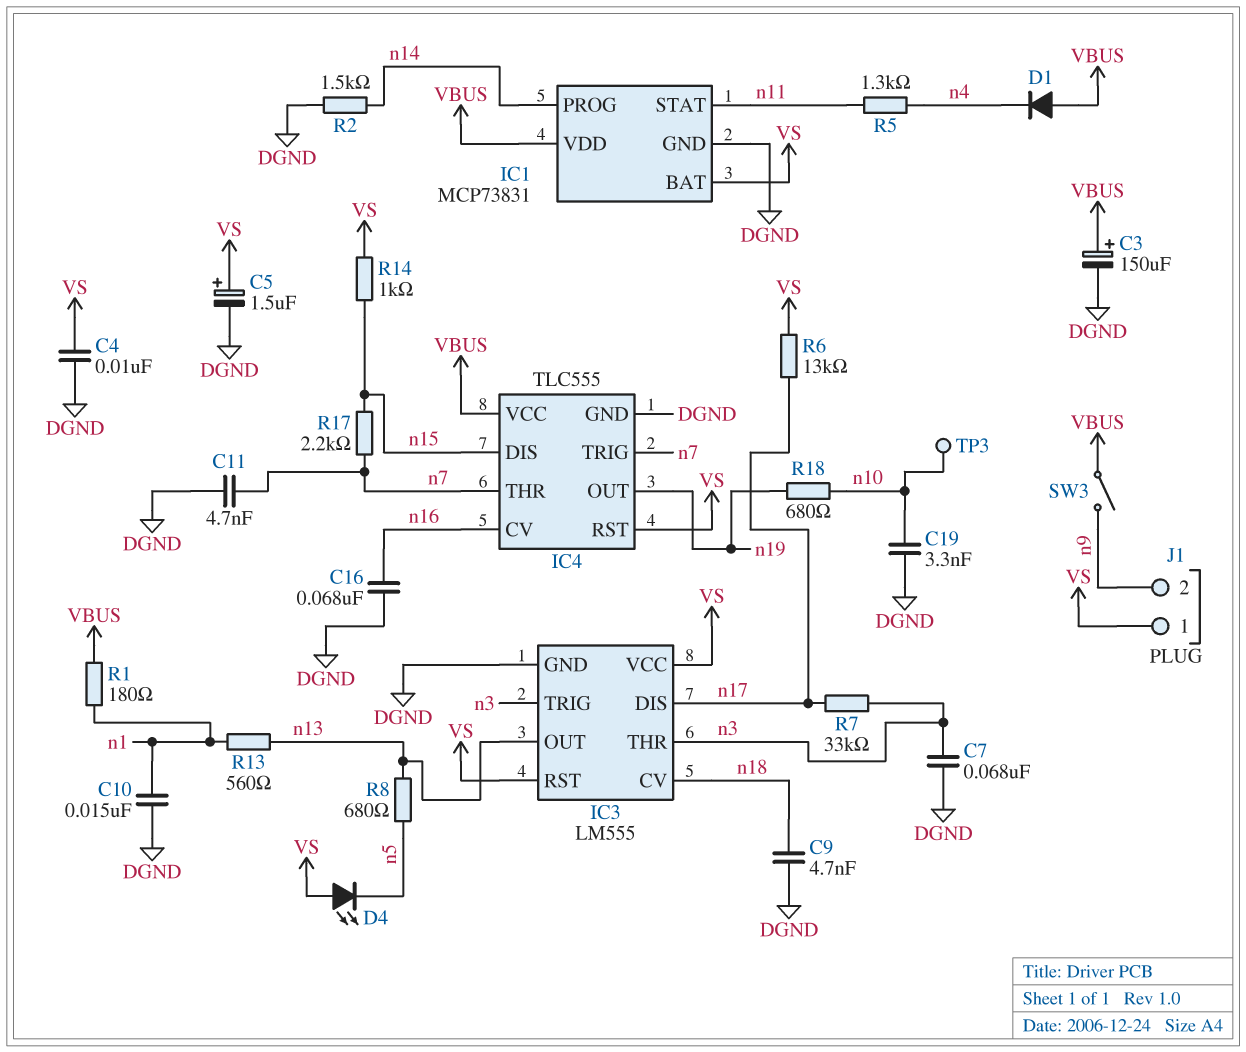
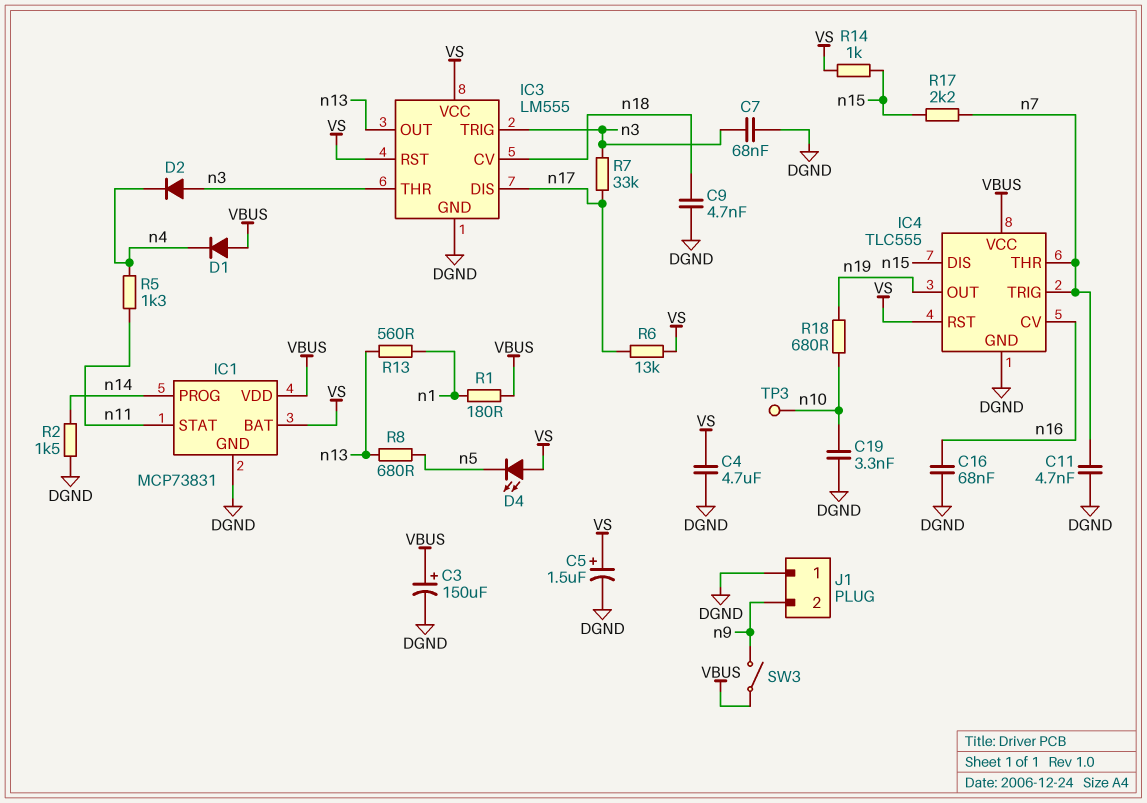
C4: 10nF (DGND, VS) -> 4.7uF (DGND, VS)
C10: 15nF (DGND, n1) -> none
D2: none -> diode (A n3, K n4)
J1 pin 1: VS -> DGND

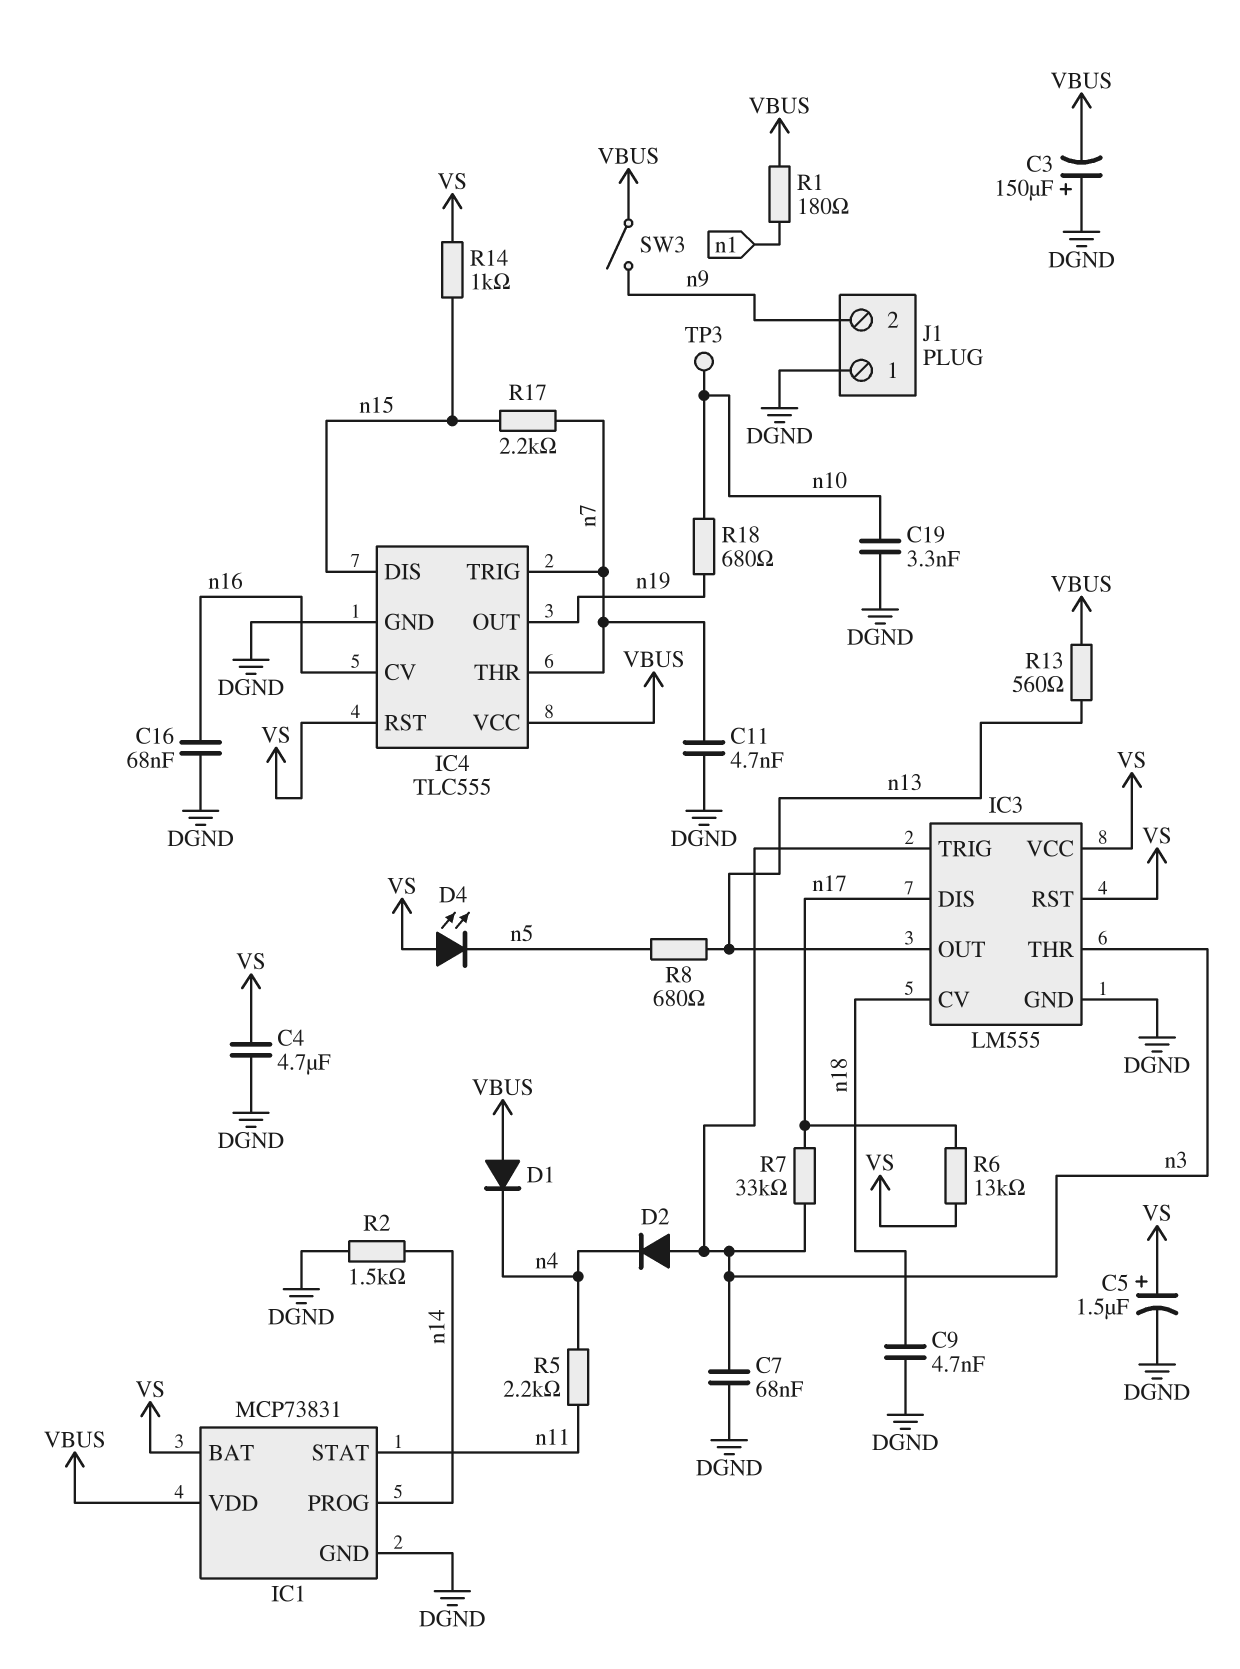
C3: 150uF (plus VBUS, minus DGND) -> 150uF (plus DGND, minus VBUS)
R5: 1.3k (n4, n11) -> 2.2k (n4, n11)
R13: 560 (n1, n13) -> 560 (VBUS, n13)

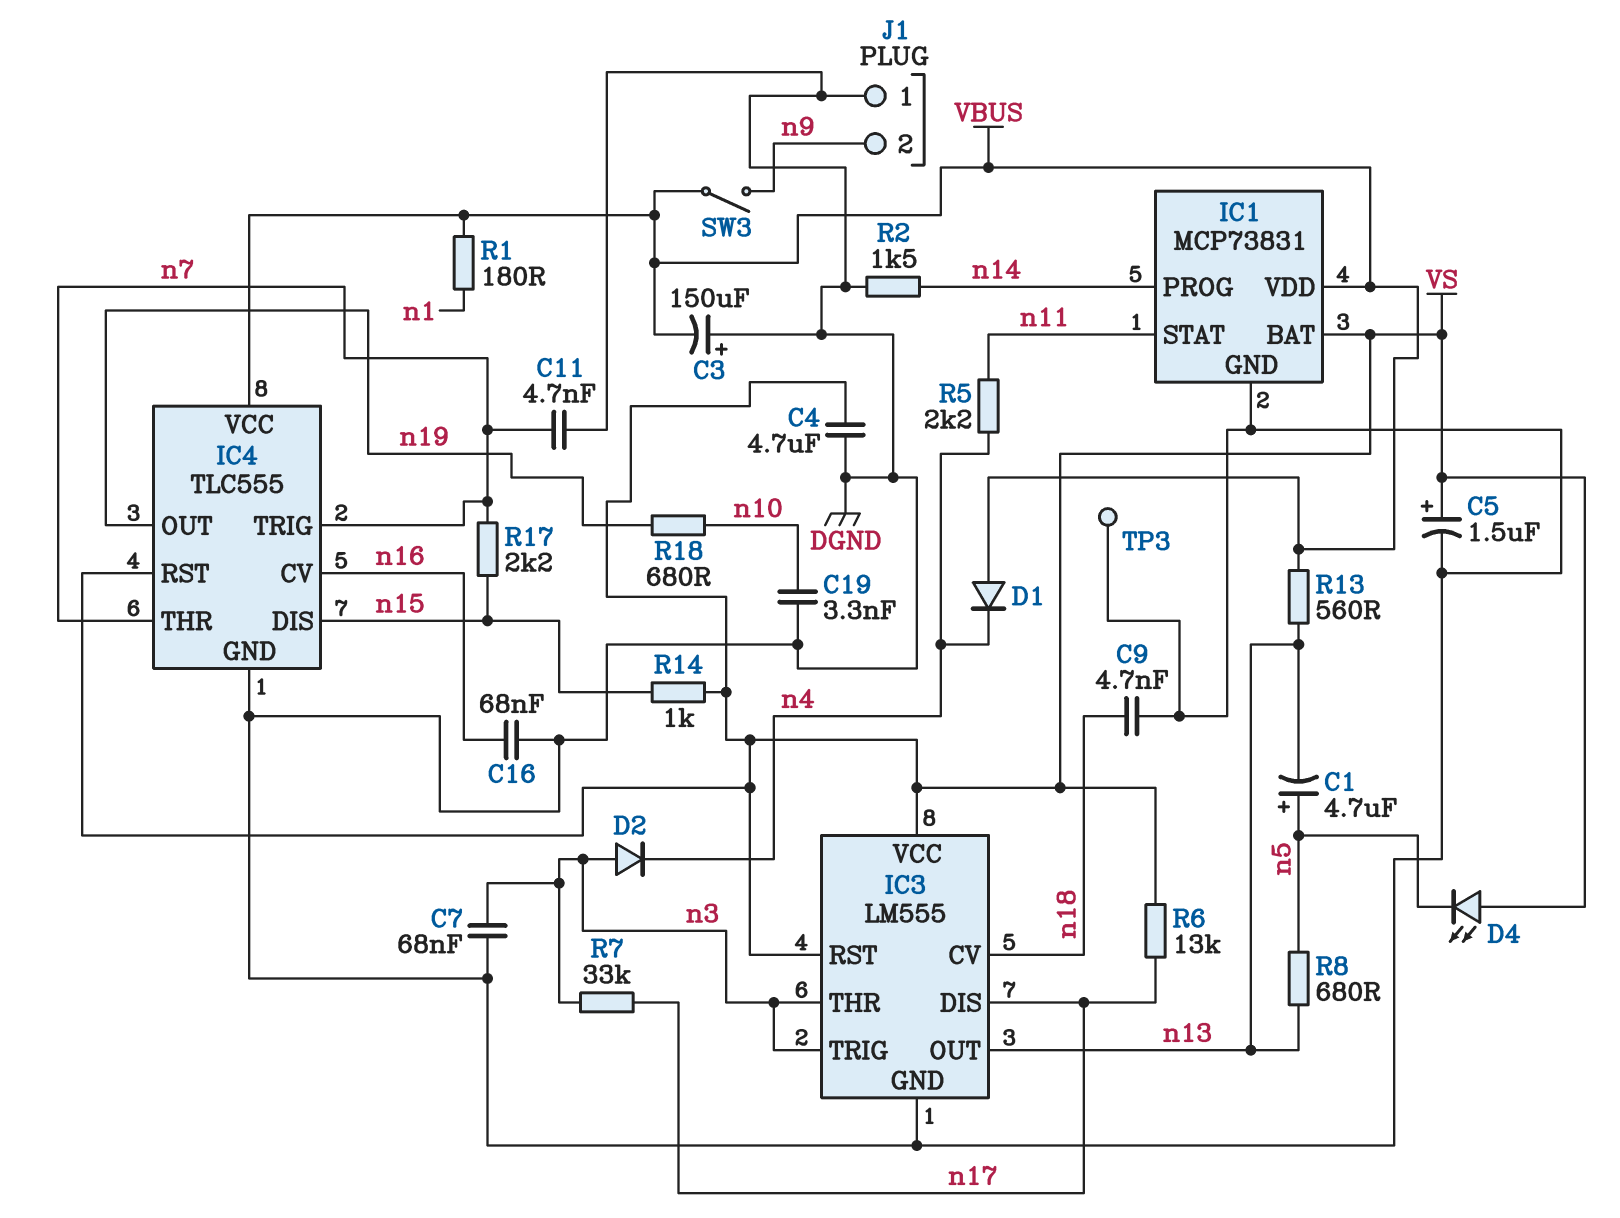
C1: none -> 4.7uF (plus n5, minus n13)
TP3: test point (n10) -> test point (DGND)

